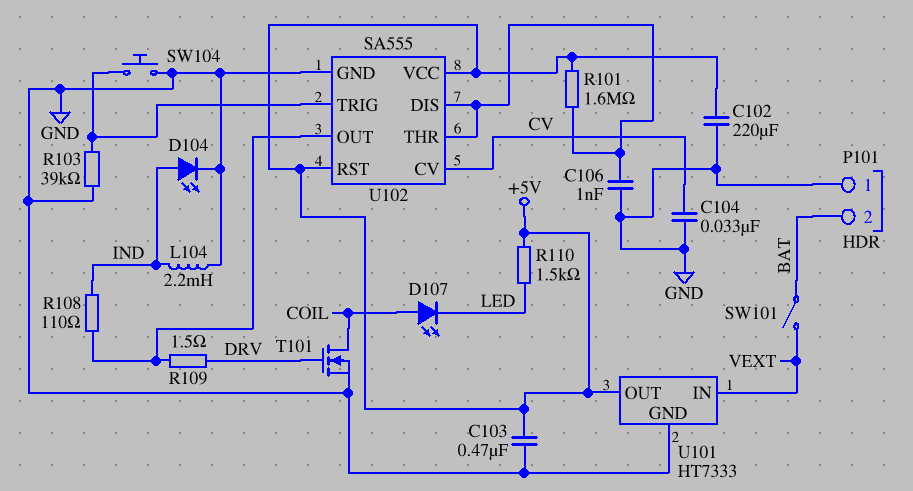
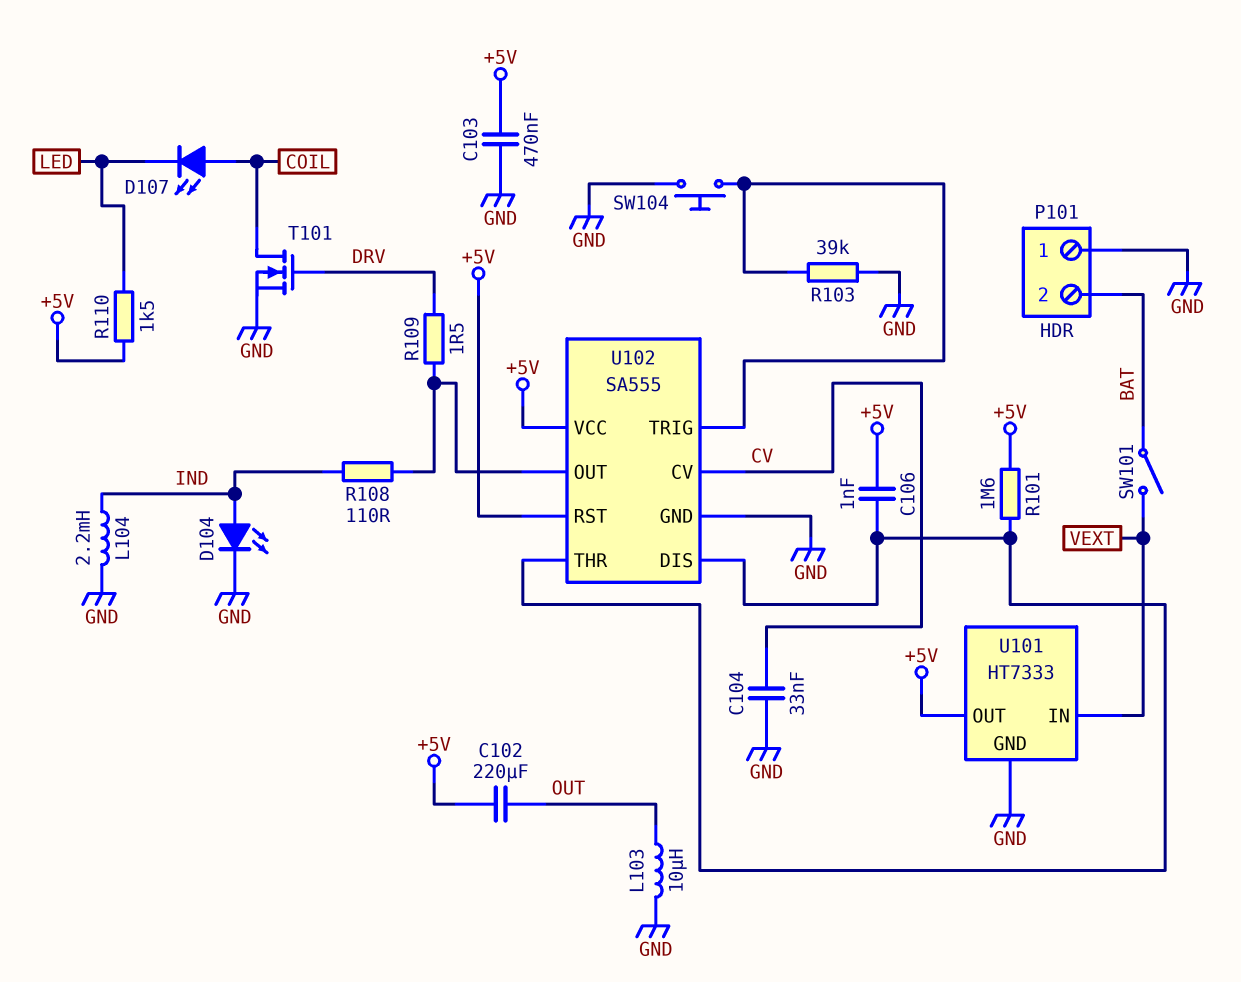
C102: 220uF (+5V, GND) -> 220uF (+5V, OUT)
C106: 1nF (GND, U102/DIS) -> 1nF (+5V, U102/DIS)
L103: none -> 10uH (GND, OUT)

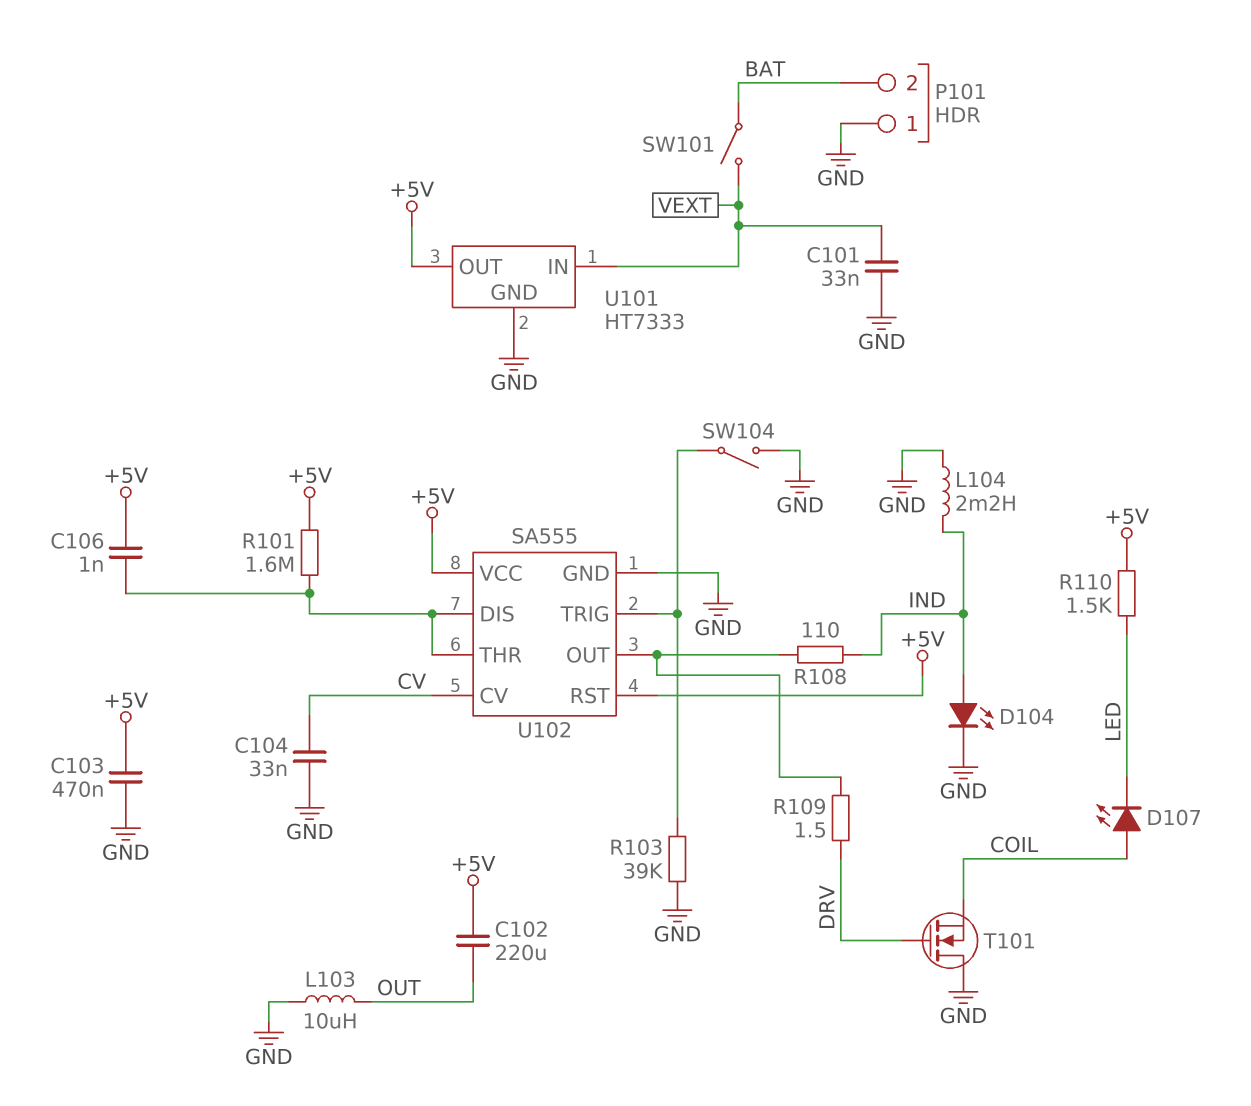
C101: none -> 33nF (GND, VEXT)
SW104: button (GND, U102/TRIG) -> switch (GND, U102/TRIG)
T101: NMOS (G DRV, D COIL, S GND) -> NMOS (G DRV, D GND, S COIL)

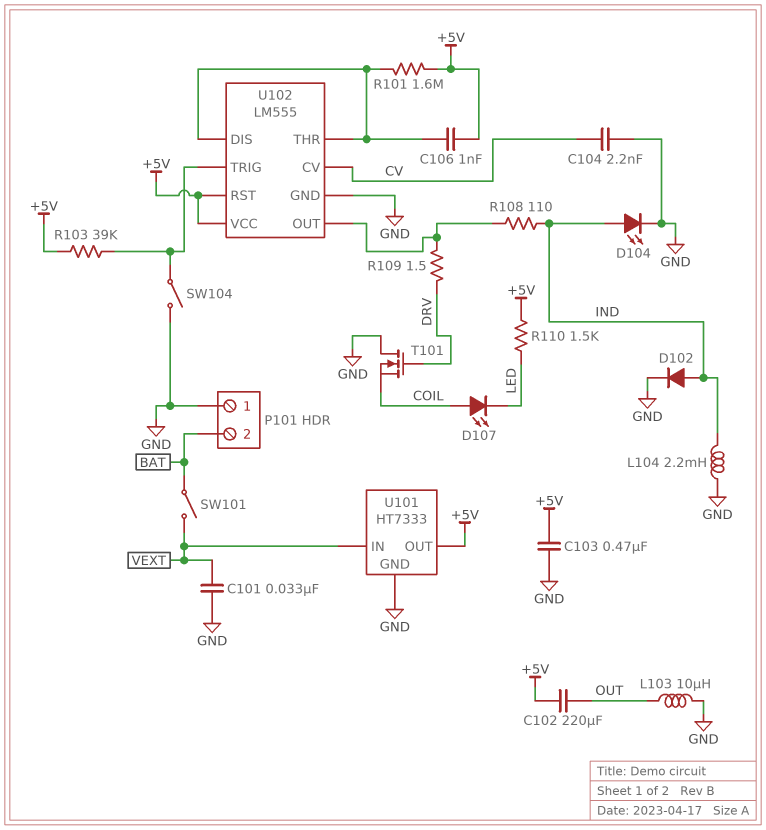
C104: 33nF (CV, GND) -> 2.2nF (CV, GND)
D102: none -> diode (A IND, K GND)
R103: 39k (GND, U102/TRIG) -> 39k (+5V, U102/TRIG)
U102: SA555 -> LM555

